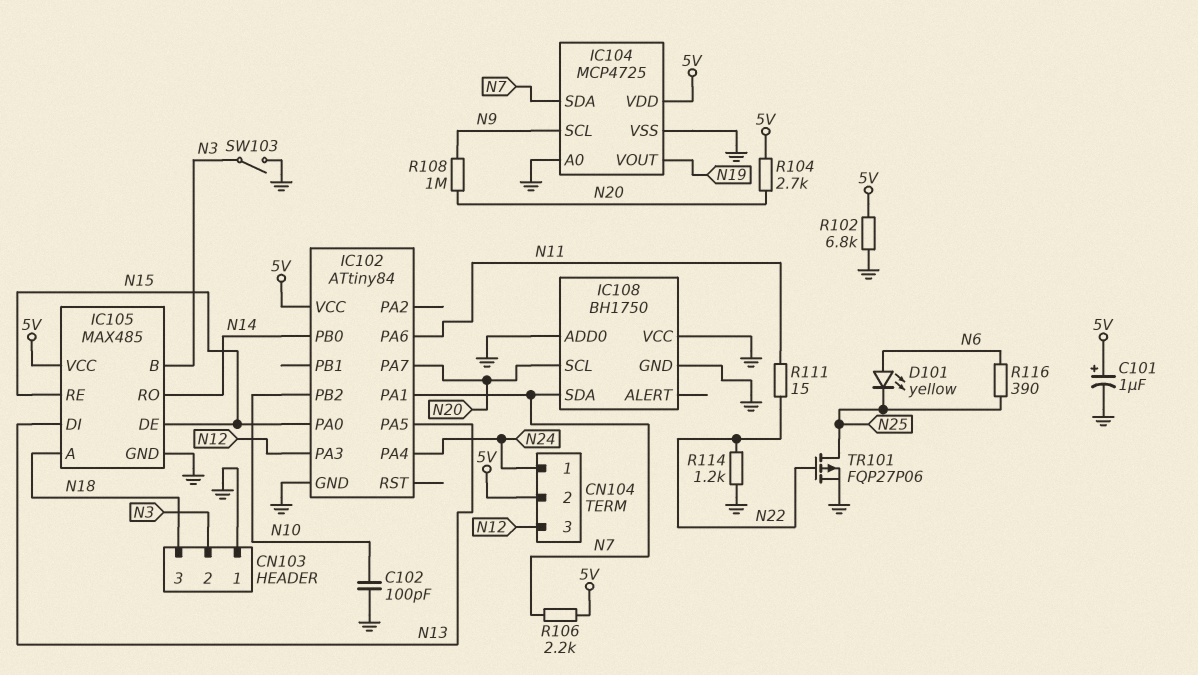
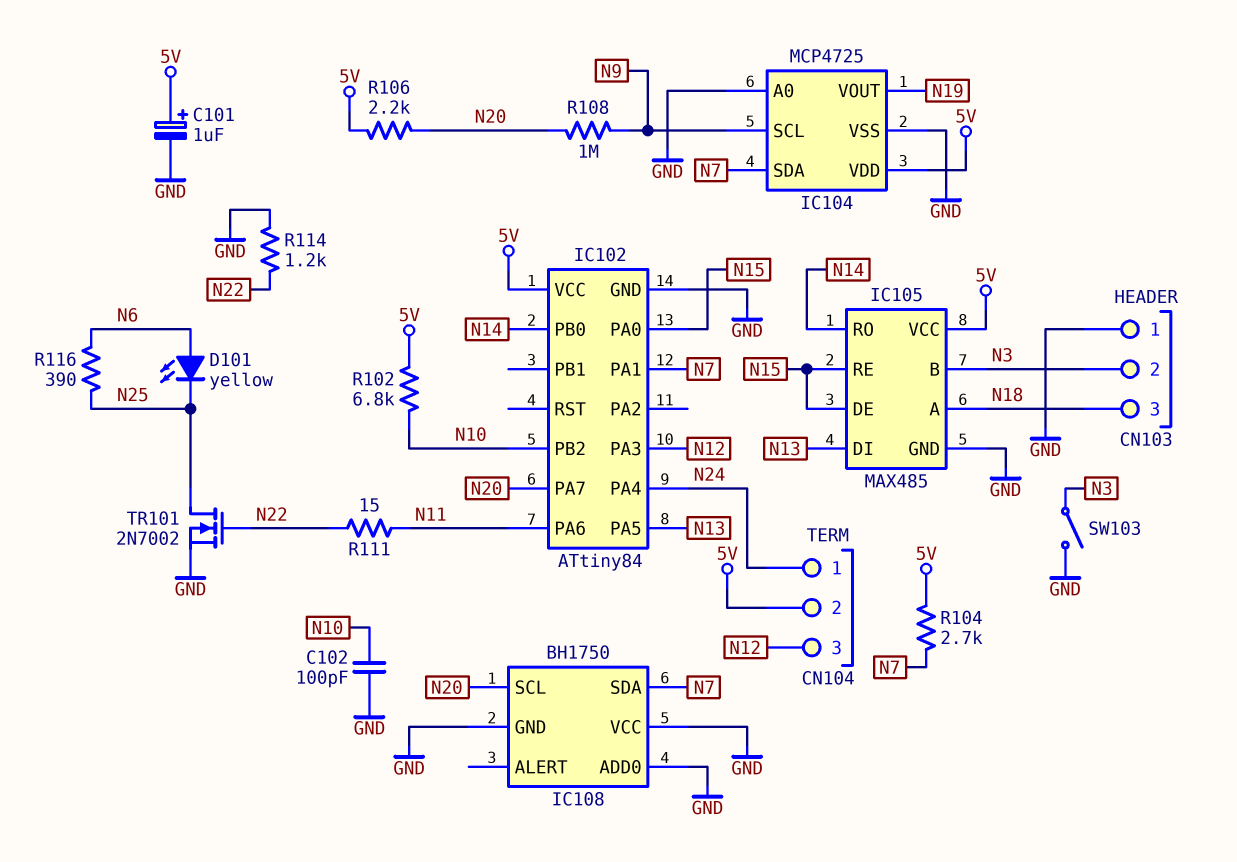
R102: 6.8k (5V, GND) -> 6.8k (5V, N10)
R104: 2.7k (5V, N20) -> 2.7k (5V, N7)
R106: 2.2k (5V, N7) -> 2.2k (5V, N20)
TR101: PMOS FQP27P06 (G N22, D N25, S GND) -> NMOS 2N7002 (G N22, D N25, S GND)

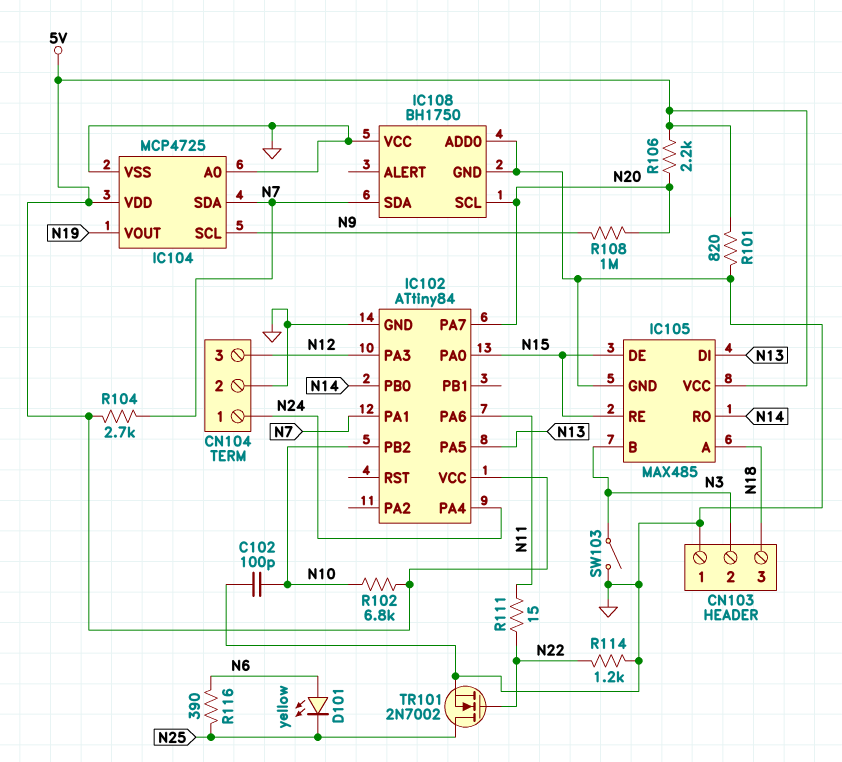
C101: 1uF (plus 5V, minus GND) -> none
CN104 pin 2: 5V -> GND
R101: none -> 820 (5V, GND)

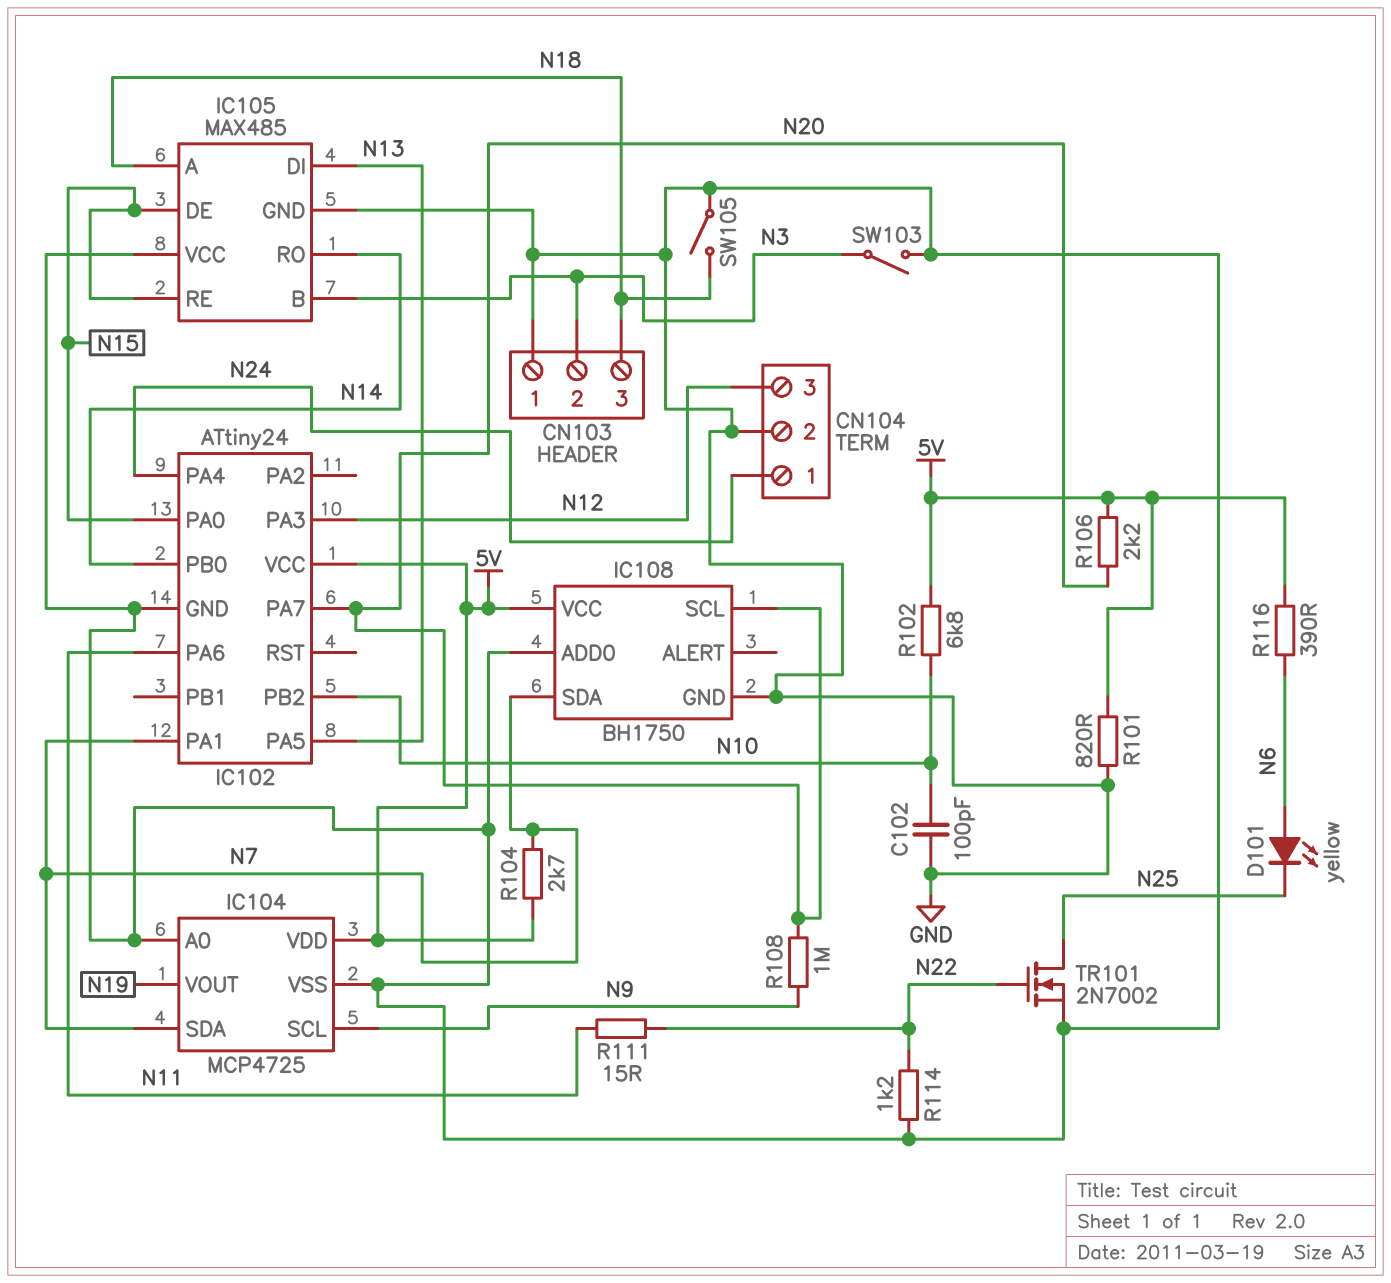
IC102: ATtiny84 -> ATtiny24
IC105 pin VCC: 5V -> GND
IC108 pin VCC: GND -> 5V
R116: 390 (N6, N25) -> 390 (5V, N6)
SW105: none -> switch (GND, N18)

